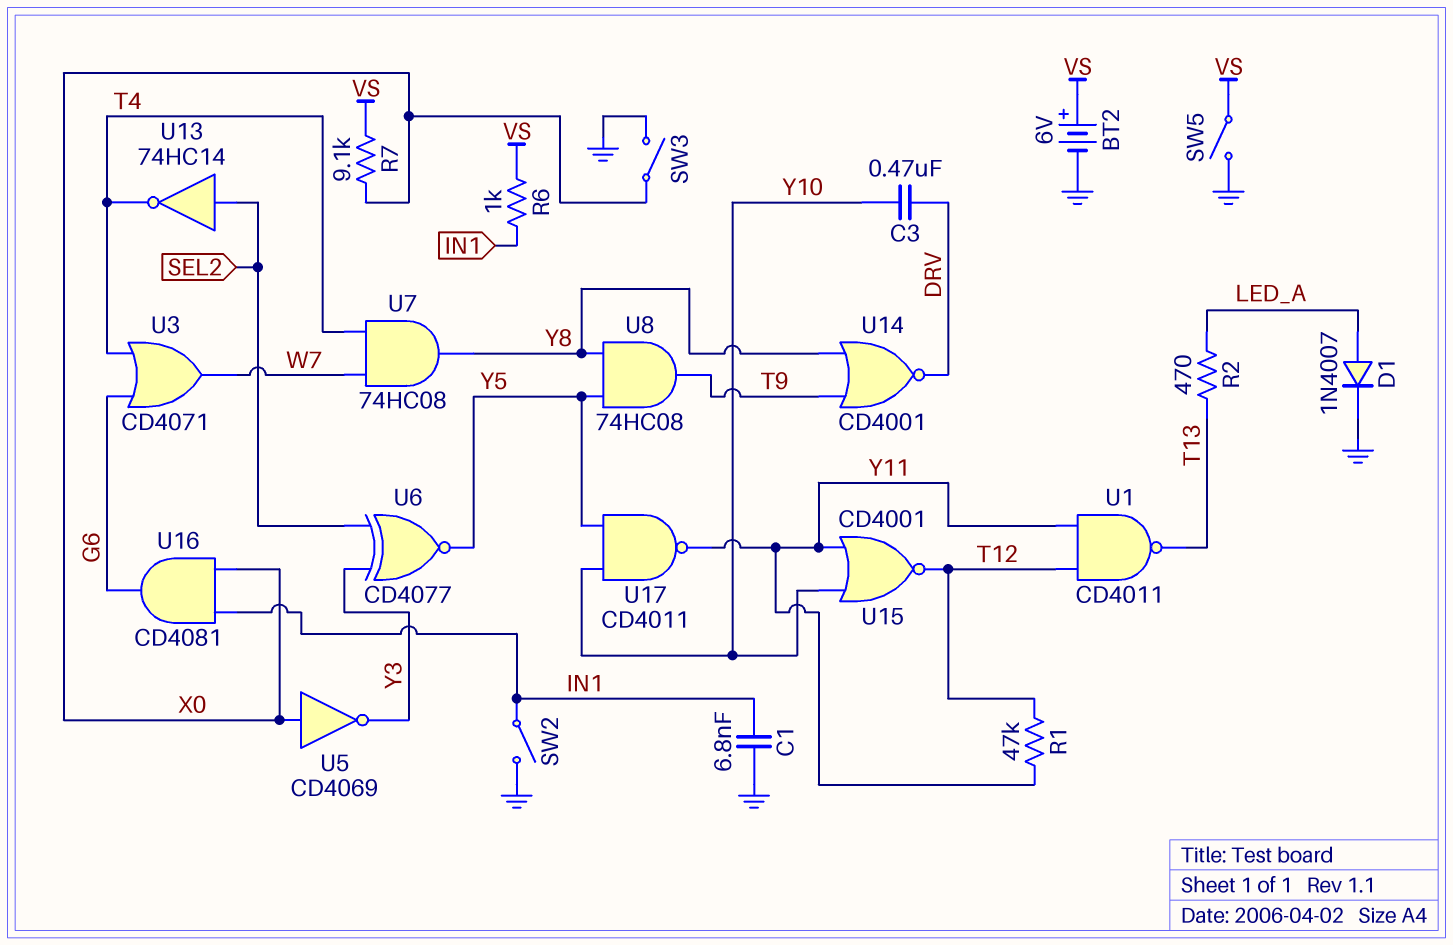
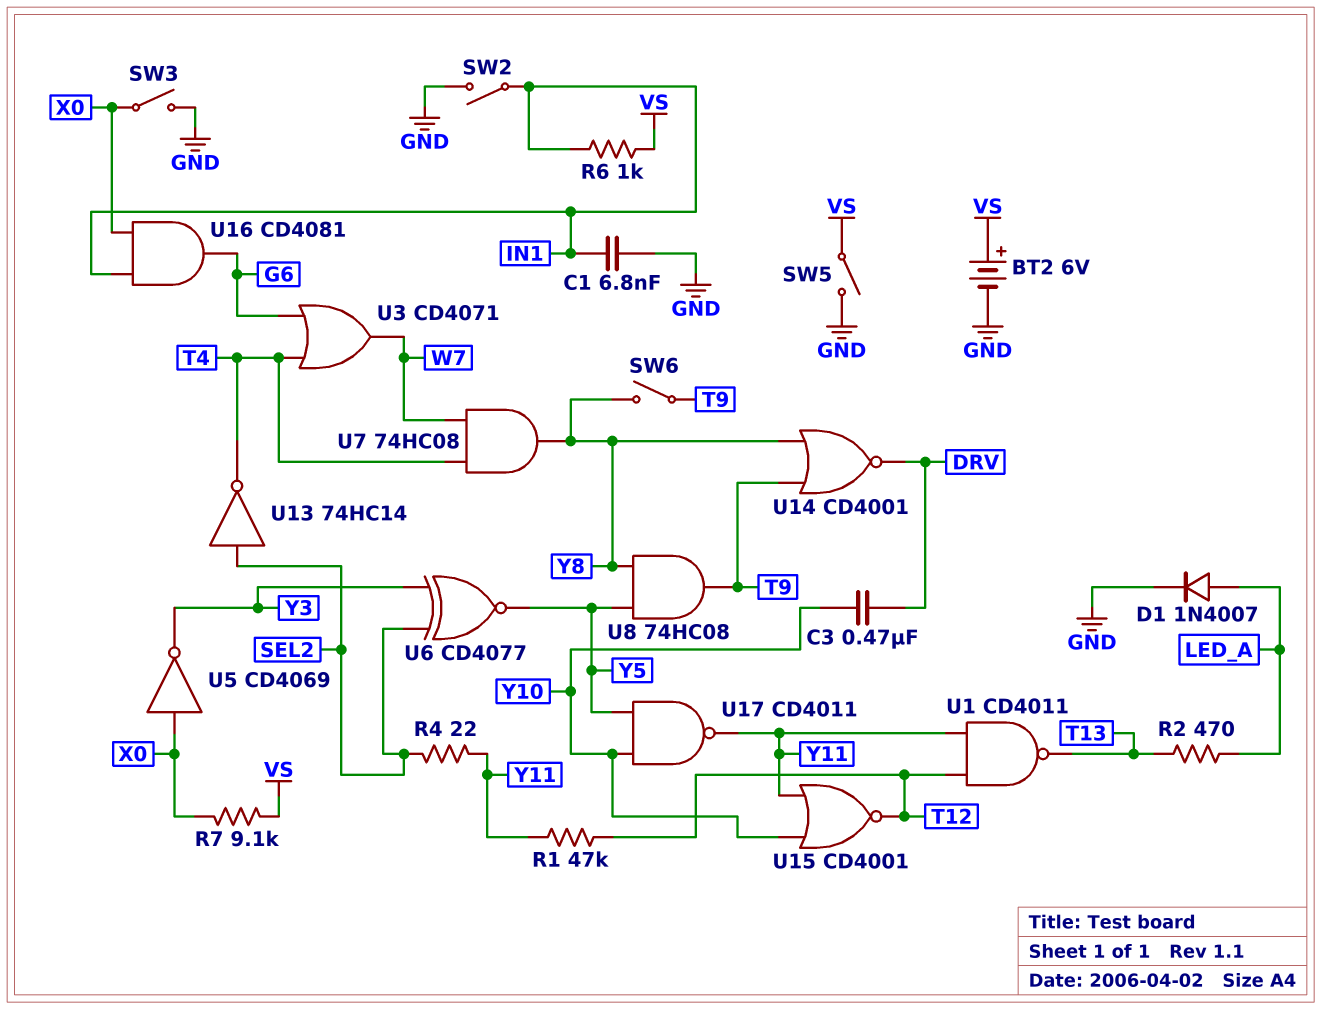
R4: none -> 22 (SEL2, Y11)
SW6: none -> switch (T9, Y8)

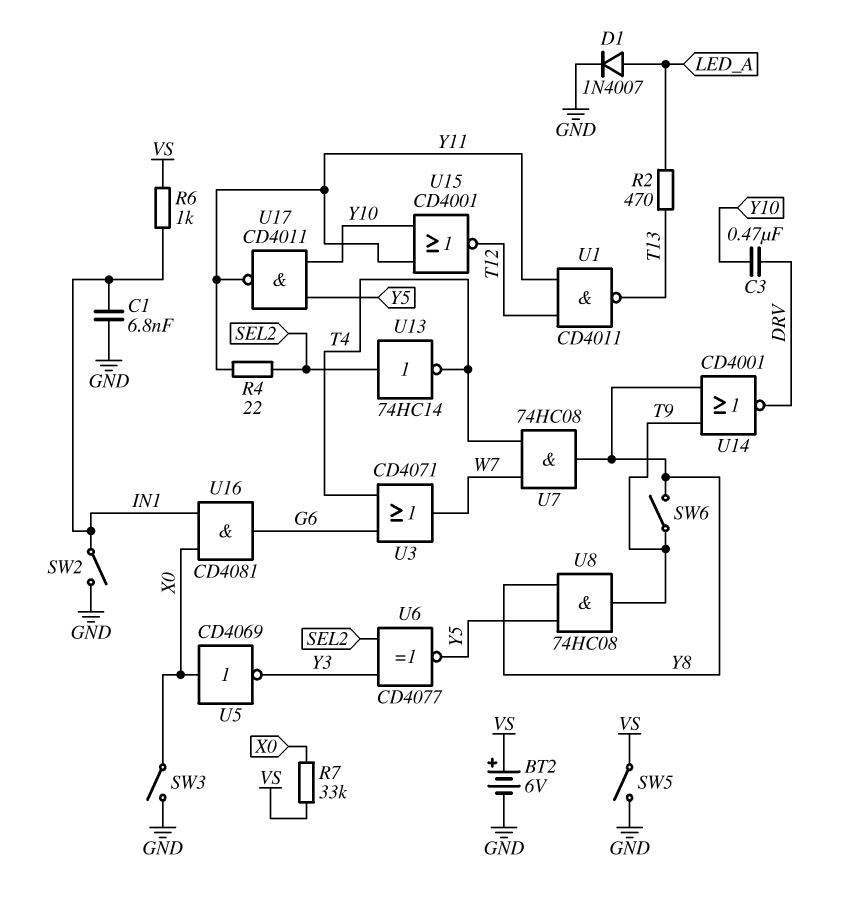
R1: 47k (T12, Y11) -> none
R7: 9.1k (VS, X0) -> 33k (VS, X0)

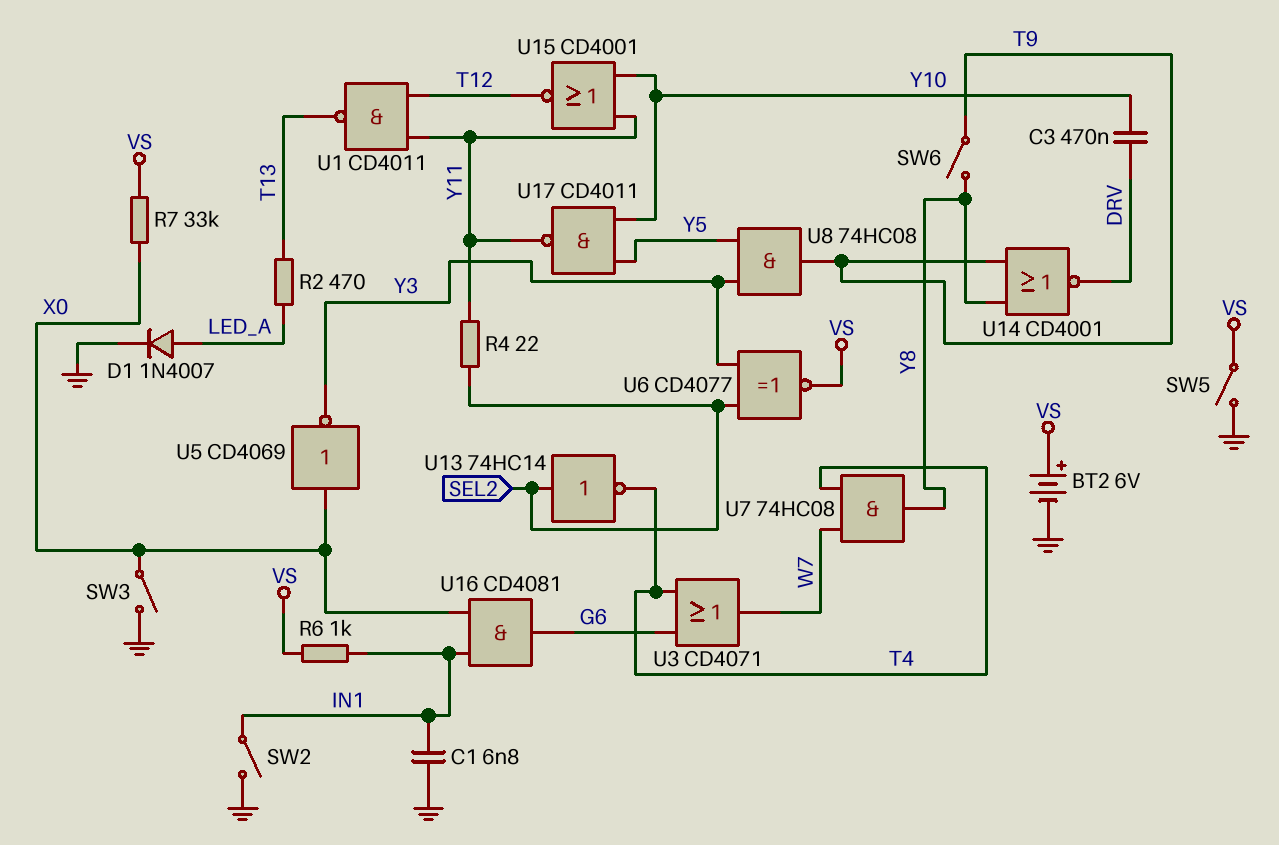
U6: XNOR CD4077 (in SEL2, in Y3, out Y5) -> XNOR CD4077 (in SEL2, in Y3, out VS)
U8: AND 74HC08 (in Y5, in Y8, out T9) -> AND 74HC08 (in Y3, in Y5, out T9)

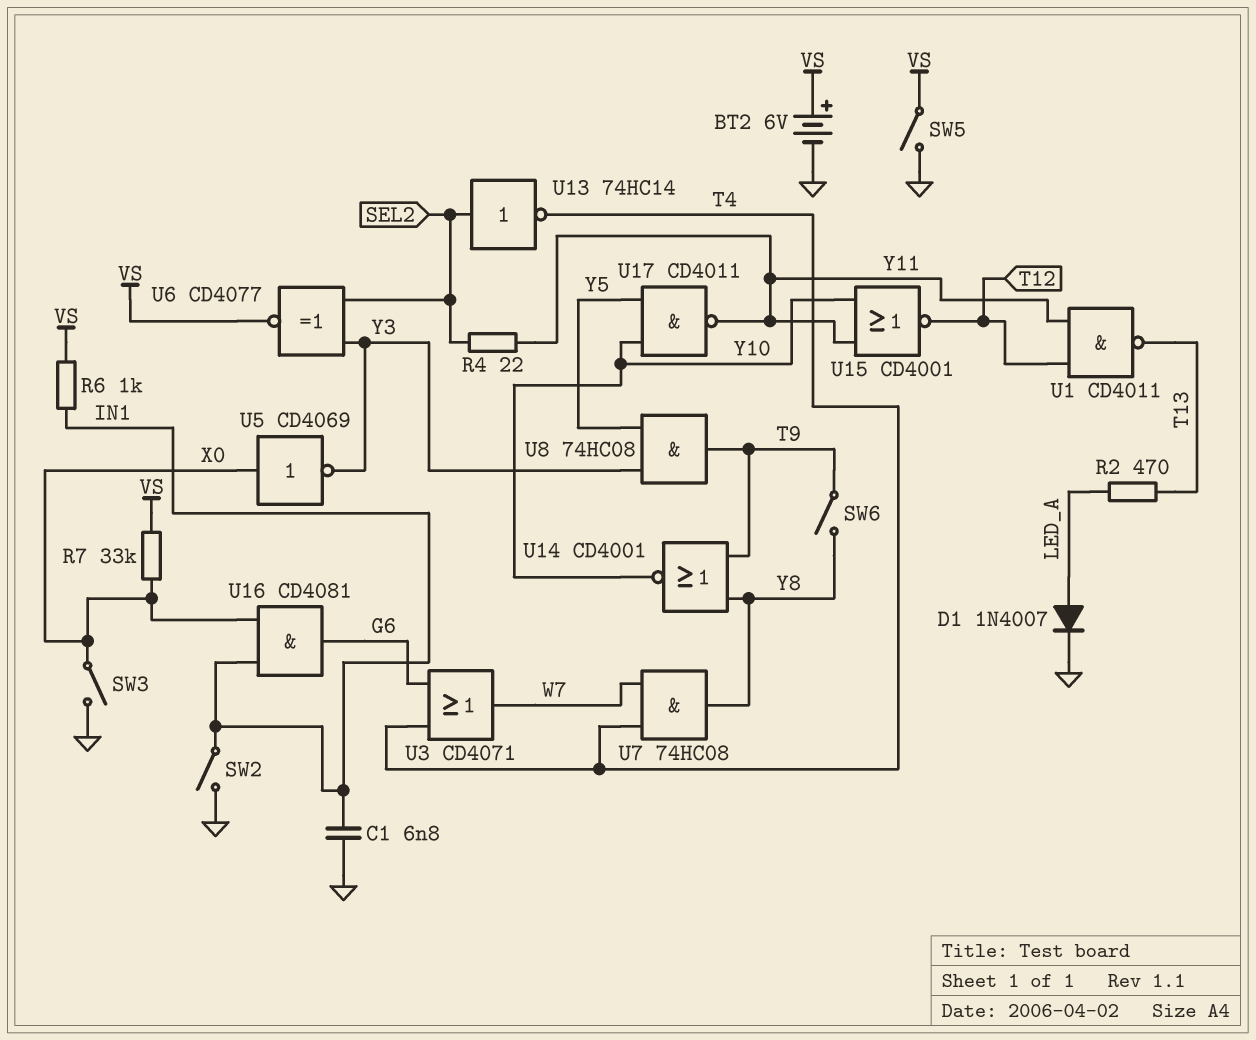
C3: 470nF (DRV, Y10) -> none
U14: NOR CD4001 (in T9, in Y8, out DRV) -> NOR CD4001 (in T9, in Y8, out Y10)

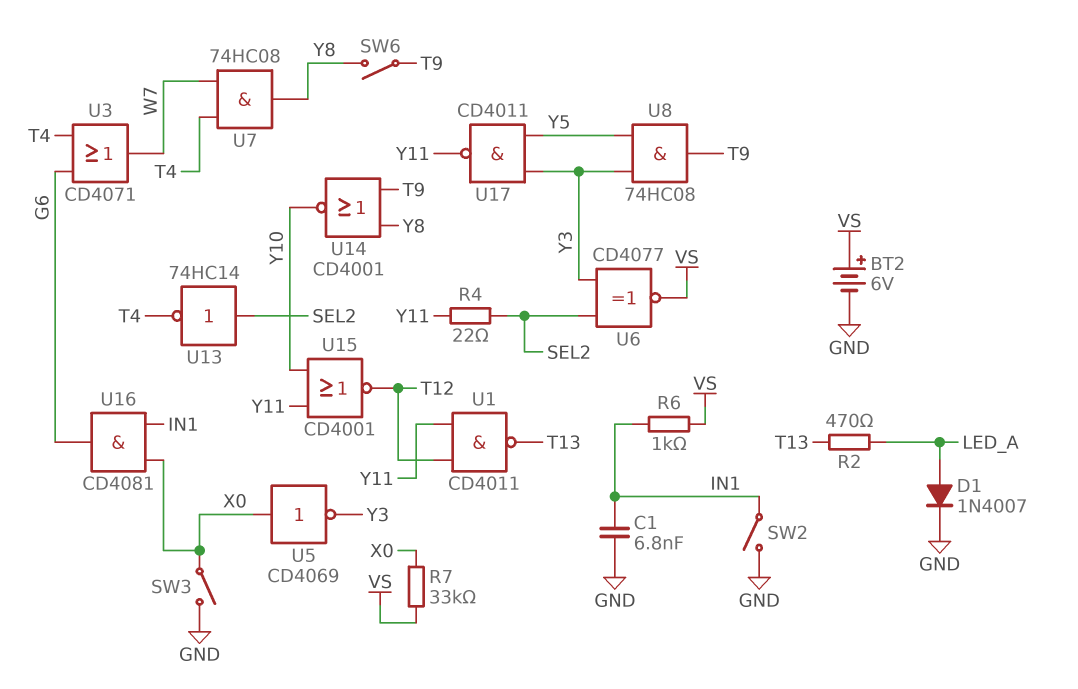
SW5: switch (GND, VS) -> none
U17: NAND CD4011 (in Y5, in Y10, out Y11) -> NAND CD4011 (in Y3, in Y5, out Y11)

